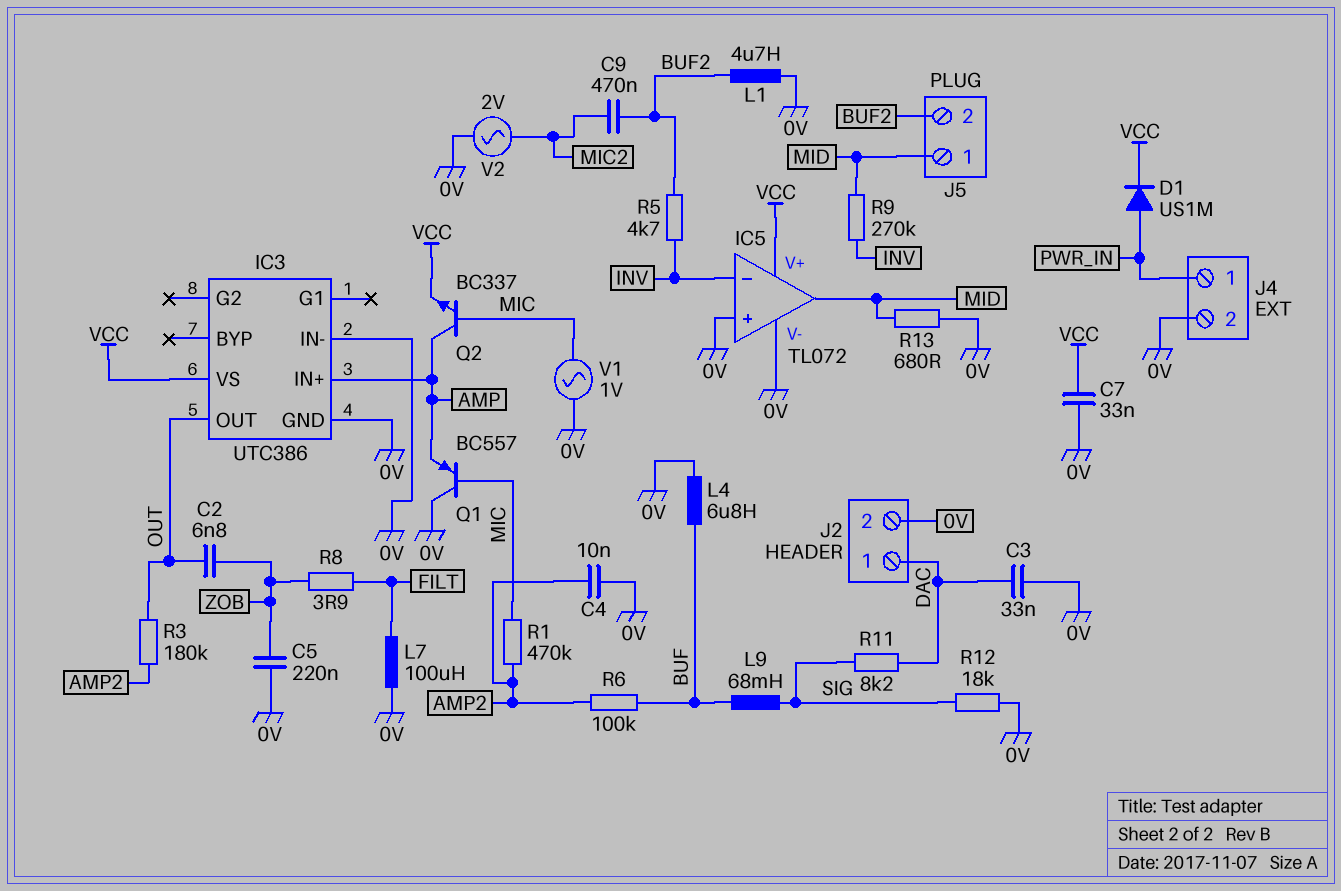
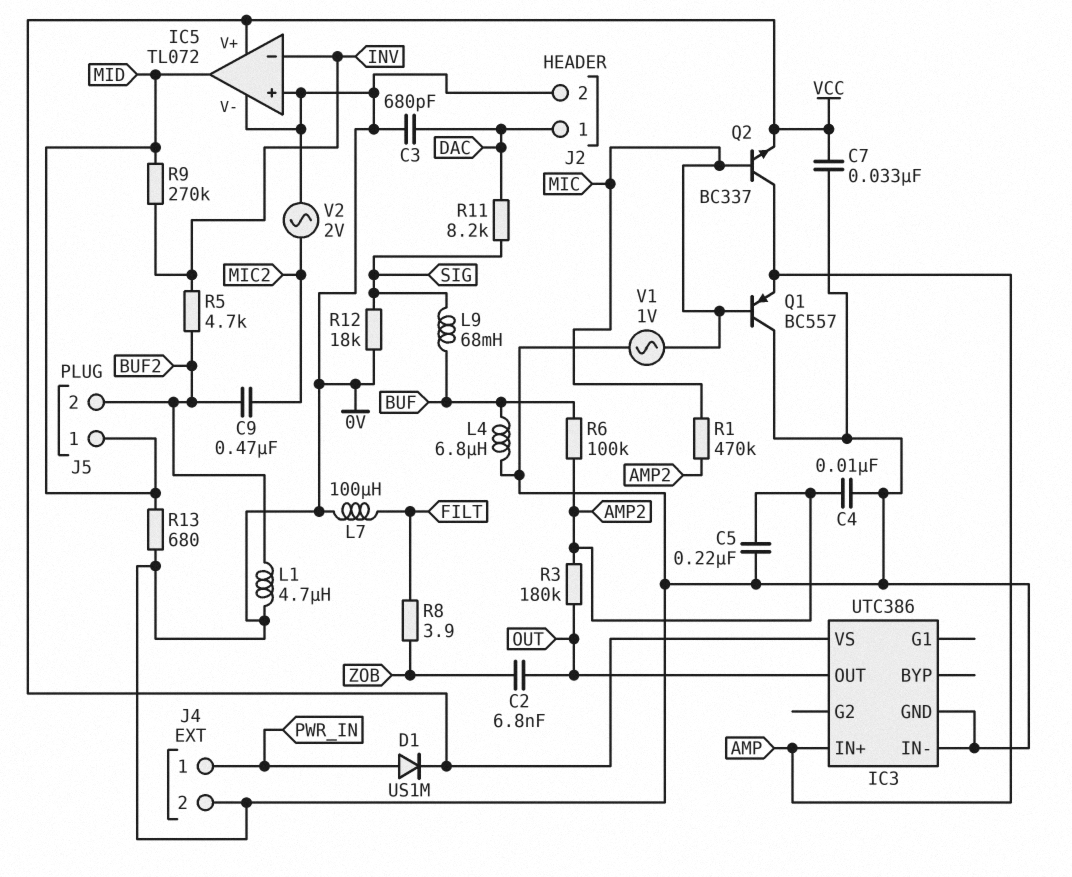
C3: 33nF (0V, DAC) -> 680pF (0V, DAC)
C5: 220nF (0V, ZOB) -> 220nF (0V, AMP2)

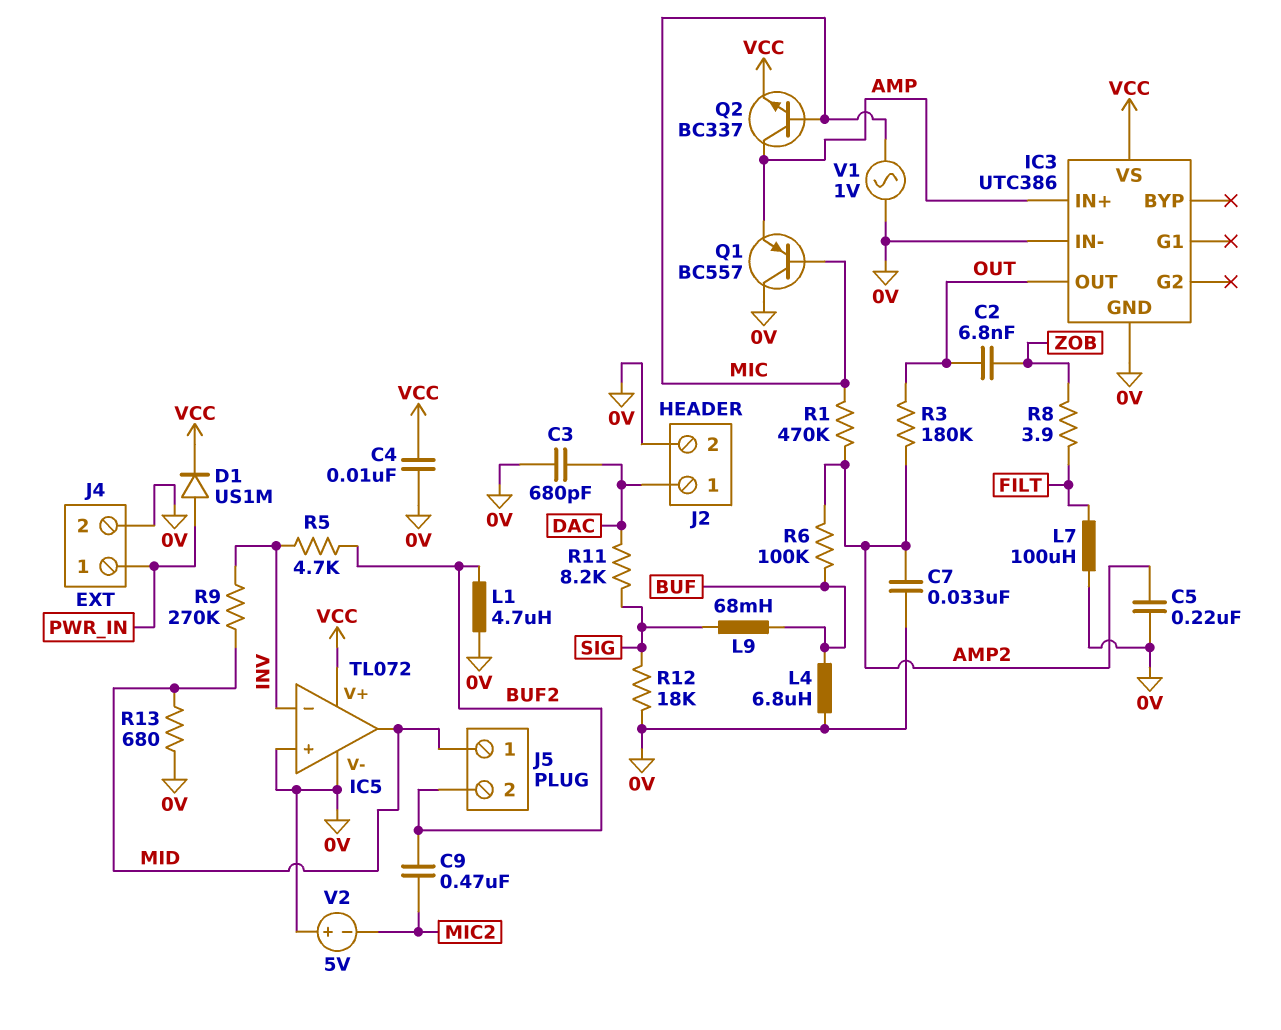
C4: 10nF (0V, AMP2) -> 10nF (0V, VCC)
C7: 33nF (0V, VCC) -> 33nF (0V, AMP2)
V2: AC 2V (0V, MIC2) -> 5V (plus 0V, minus MIC2)

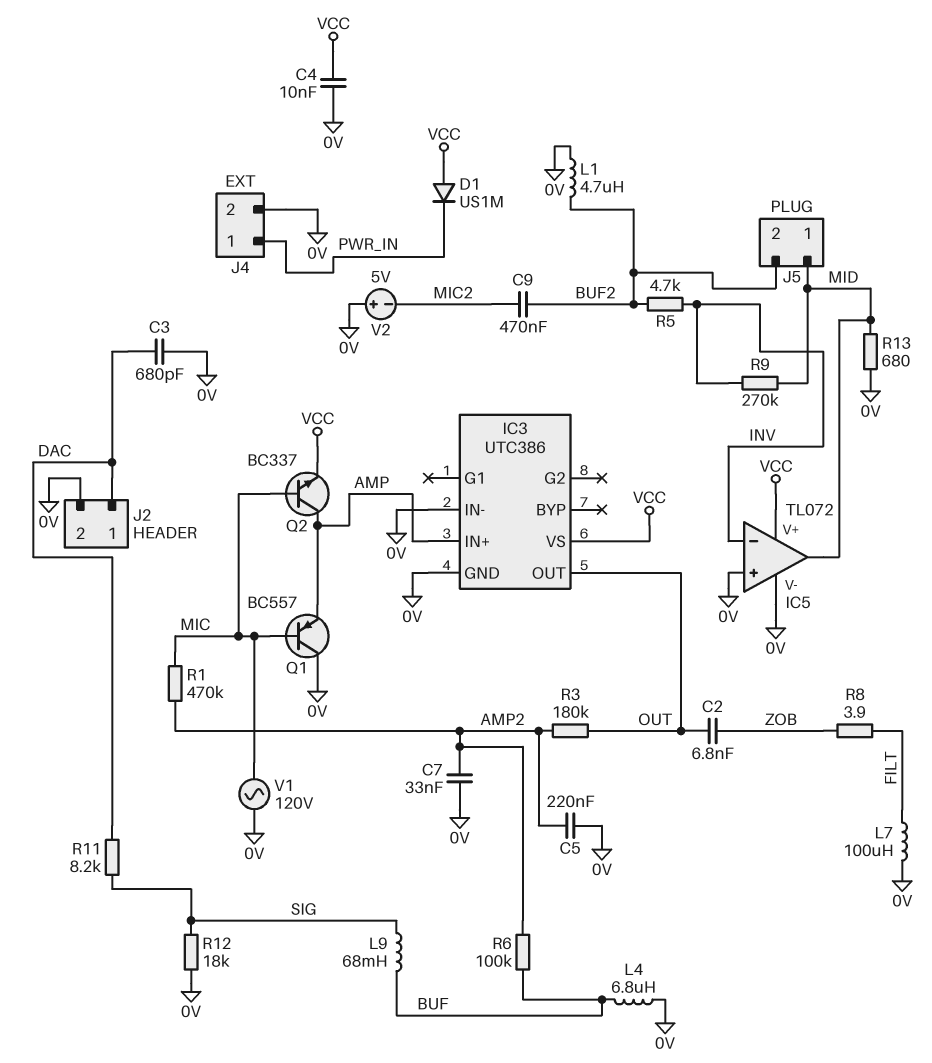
D1: diode US1M (A PWR_IN, K VCC) -> diode US1M (A VCC, K PWR_IN)
V1: AC 1V (0V, MIC) -> AC 120V (0V, MIC)

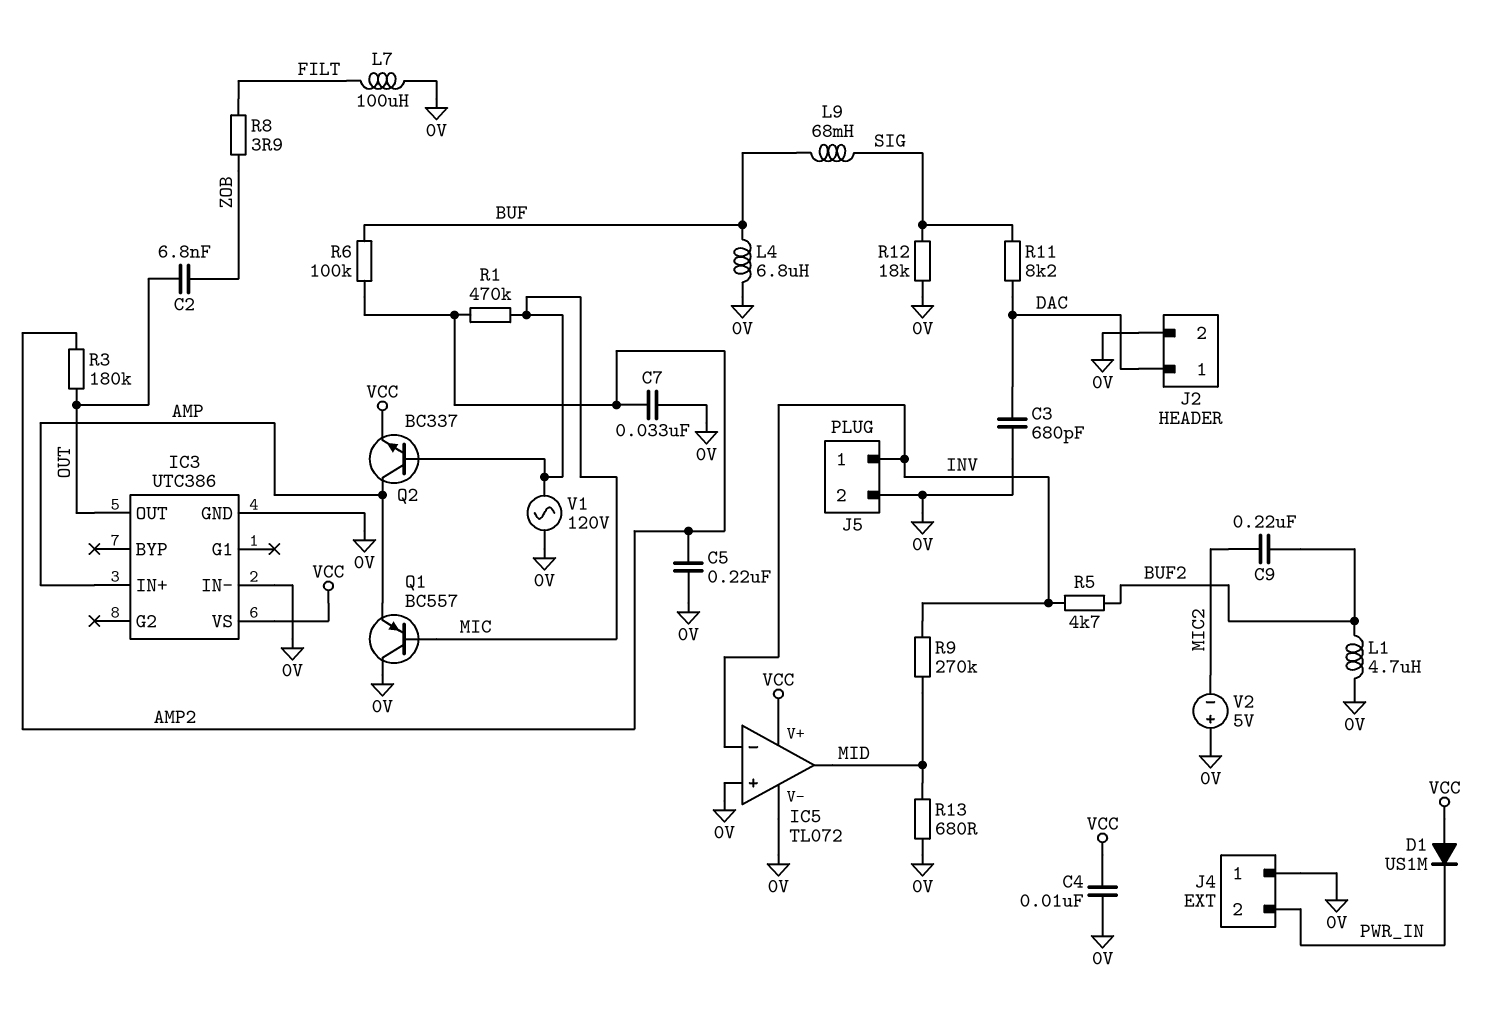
C9: 470nF (BUF2, MIC2) -> 220nF (BUF2, MIC2)
J4 pin 1: PWR_IN -> 0V
J4 pin 2: 0V -> PWR_IN
J5 pin 1: MID -> INV
J5 pin 2: BUF2 -> 0V

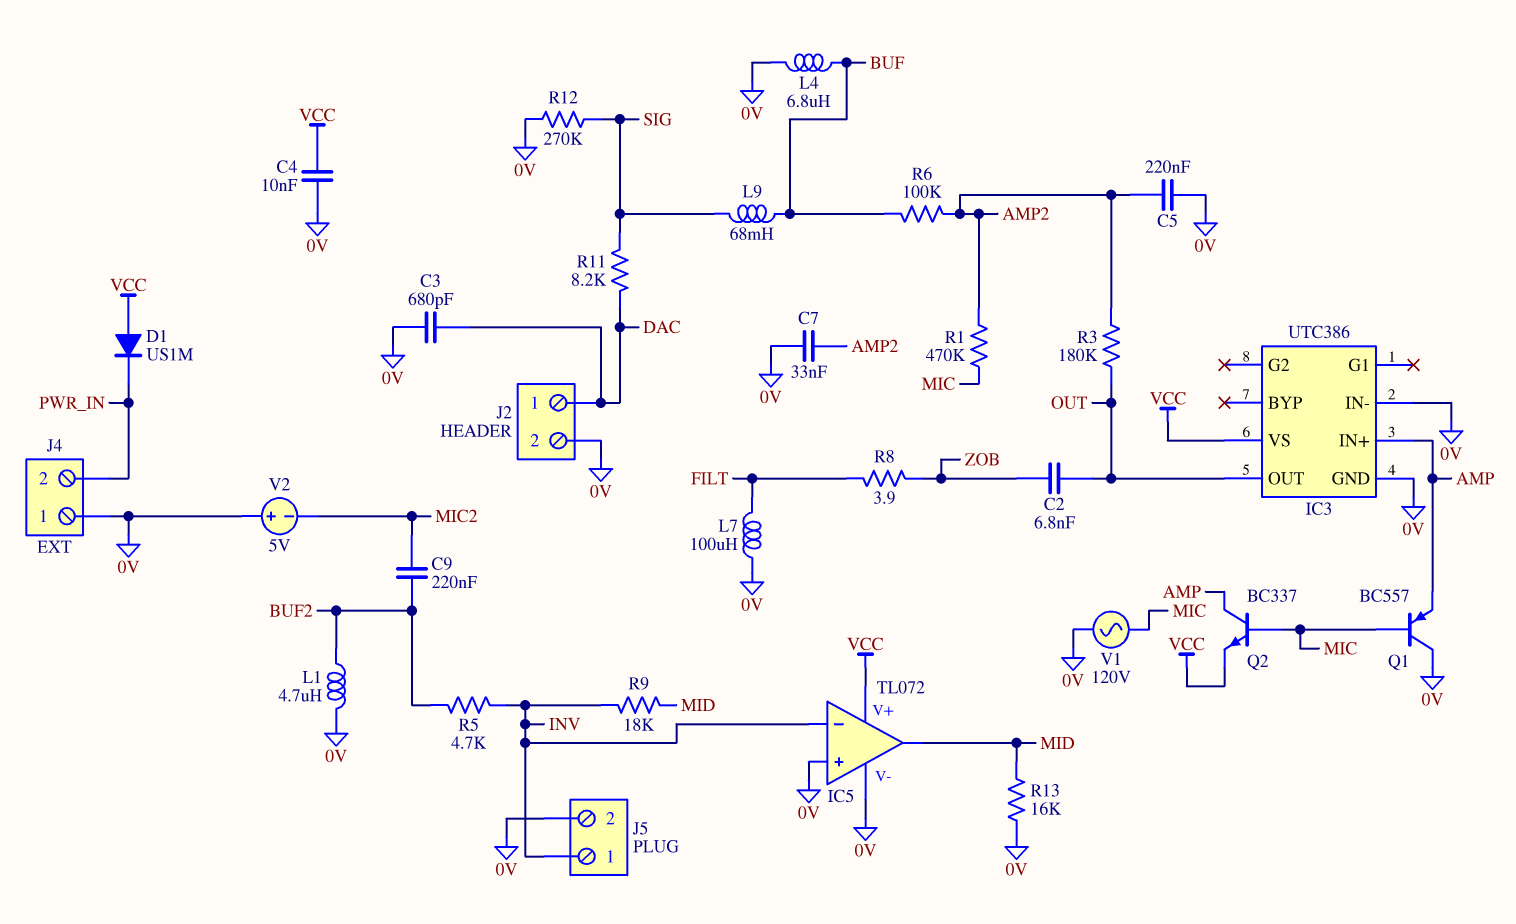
R9: 270k (INV, MID) -> 18k (INV, MID)
R12: 18k (0V, SIG) -> 270k (0V, SIG)
R13: 680 (0V, MID) -> 16k (0V, MID)

